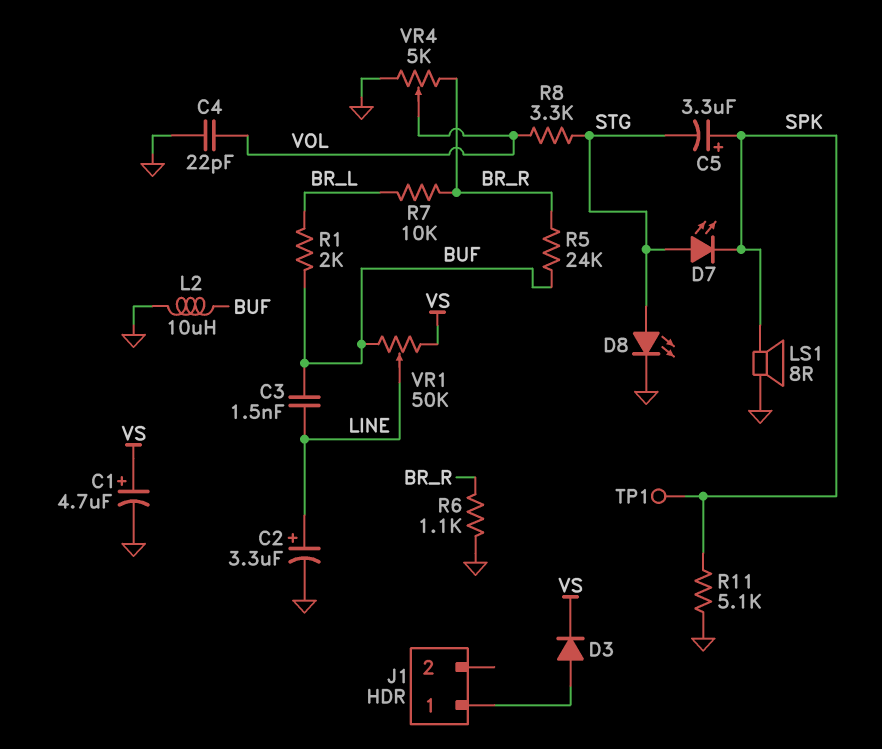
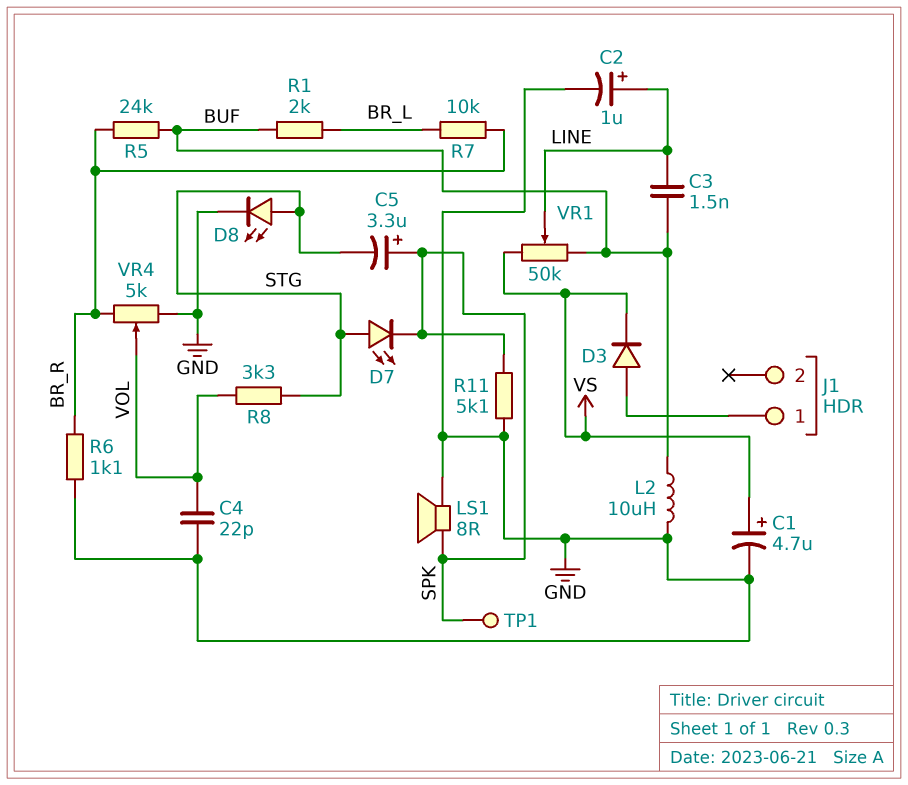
C2: 3.3uF (plus LINE, minus GND) -> 1uF (plus LINE, minus GND)

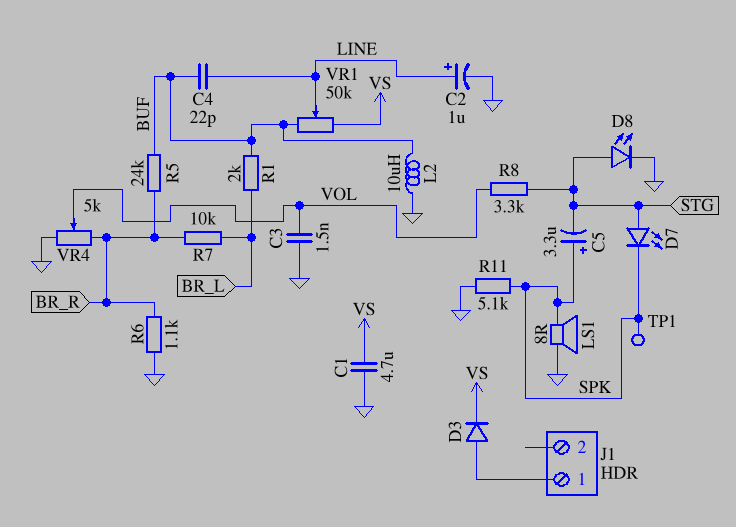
C1: 4.7uF (plus VS, minus GND) -> 4.7uF (GND, VS)
C3: 1.5nF (BUF, LINE) -> 1.5nF (GND, VOL)
C4: 22pF (GND, VOL) -> 22pF (BUF, LINE)

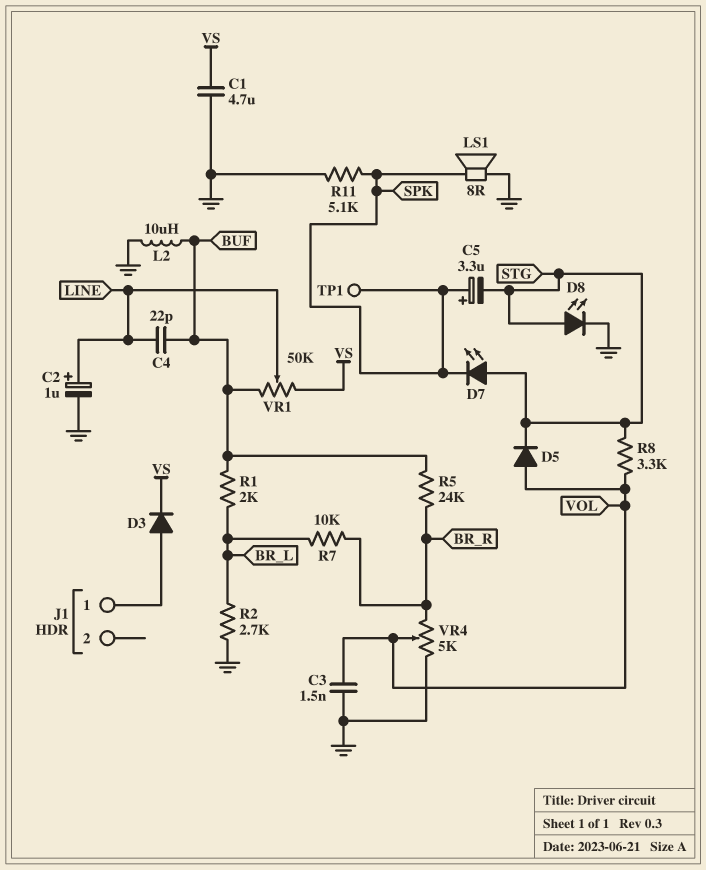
D5: none -> diode (A VOL, K STG)
R2: none -> 2.7k (BR_L, GND)
R6: 1.1k (BR_R, GND) -> none

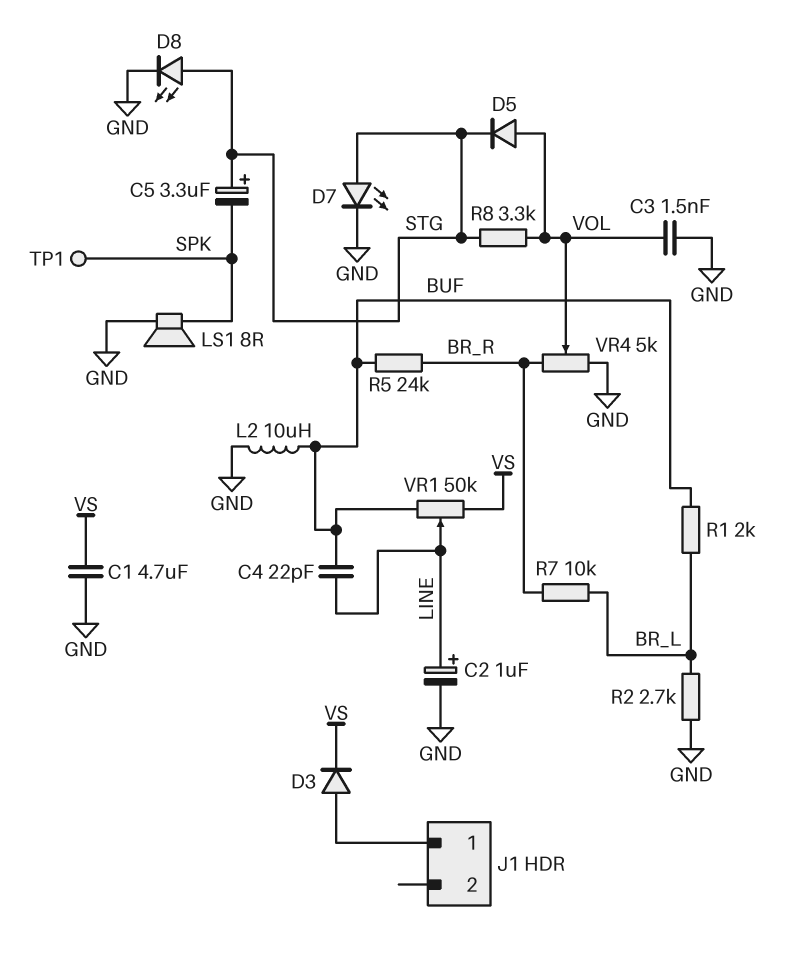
C5: 3.3uF (plus SPK, minus STG) -> 3.3uF (plus STG, minus SPK)
D7: LED (A STG, K SPK) -> LED (A STG, K GND)
R11: 5.1k (GND, SPK) -> none

